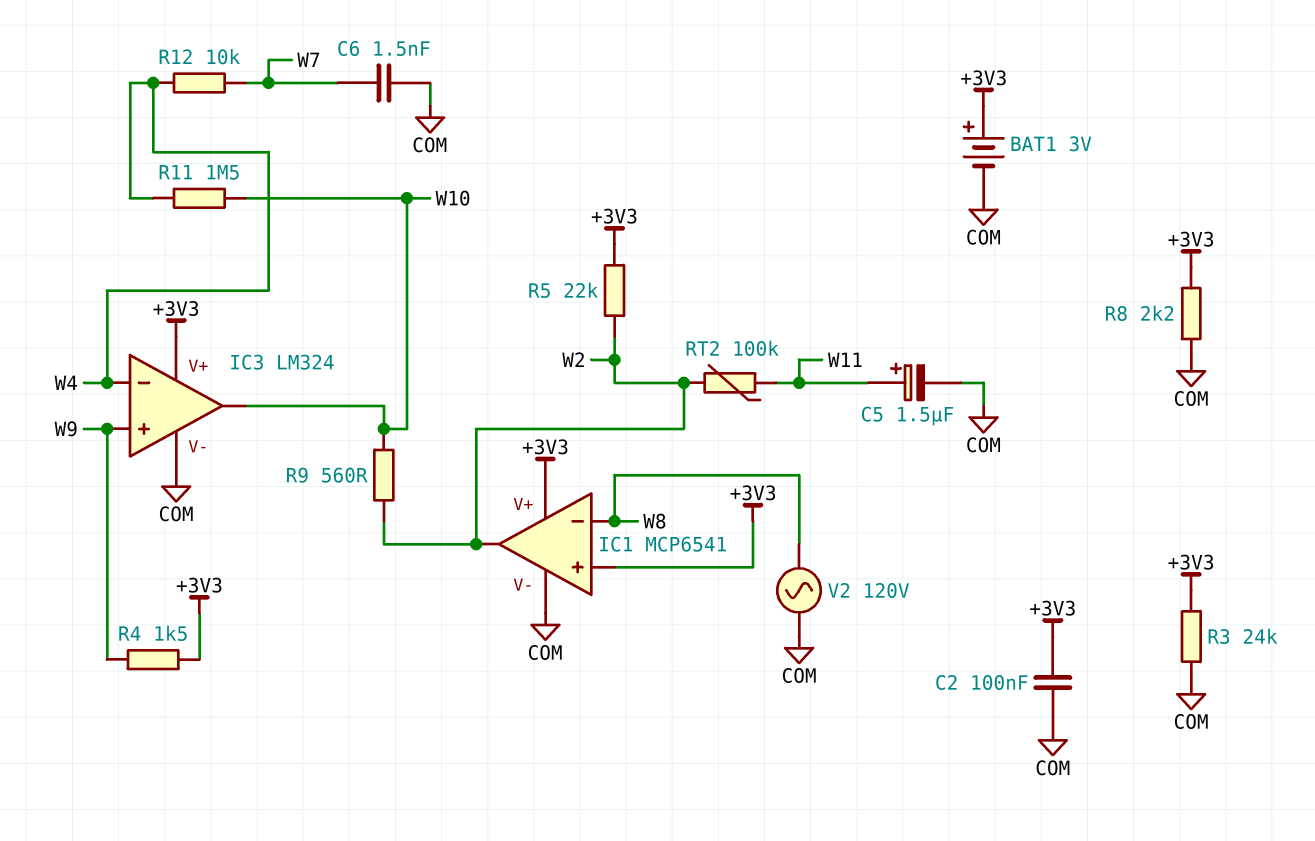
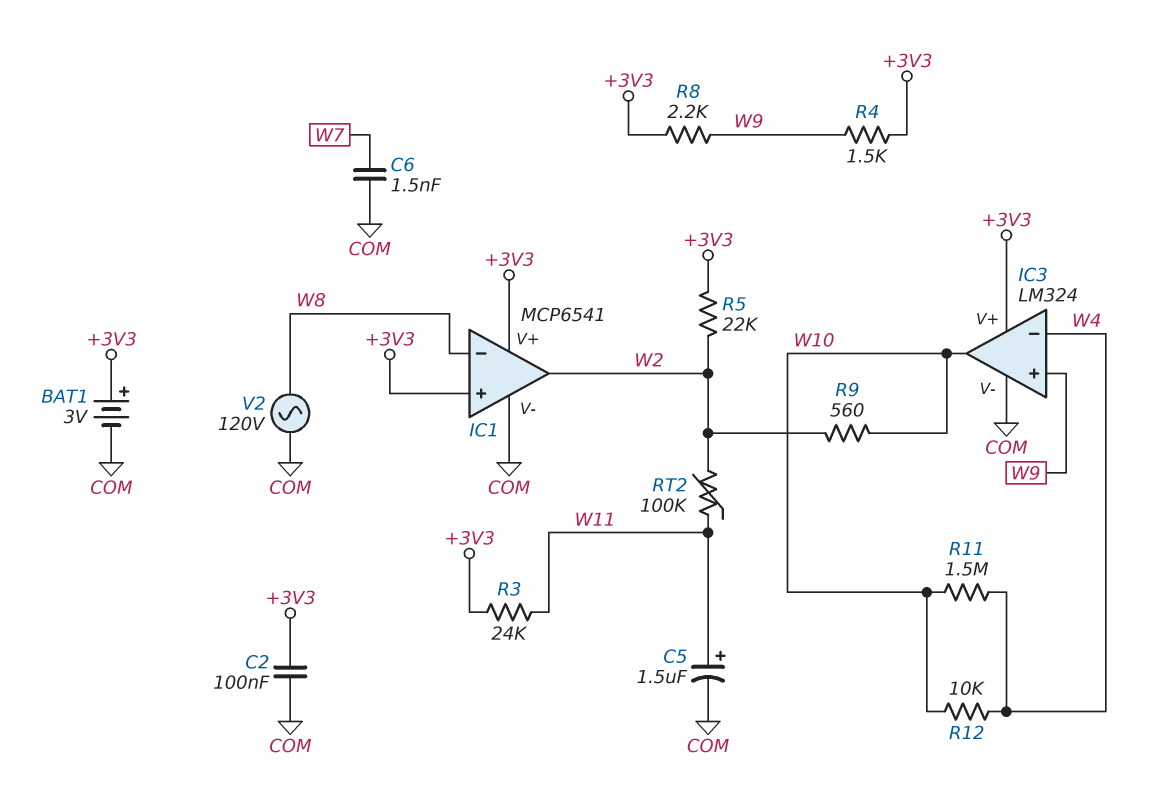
R3: 24k (+3V3, COM) -> 24k (+3V3, W11)
R8: 2.2k (+3V3, COM) -> 2.2k (+3V3, W9)
R12: 10k (W4, W7) -> 10k (W4, W10)

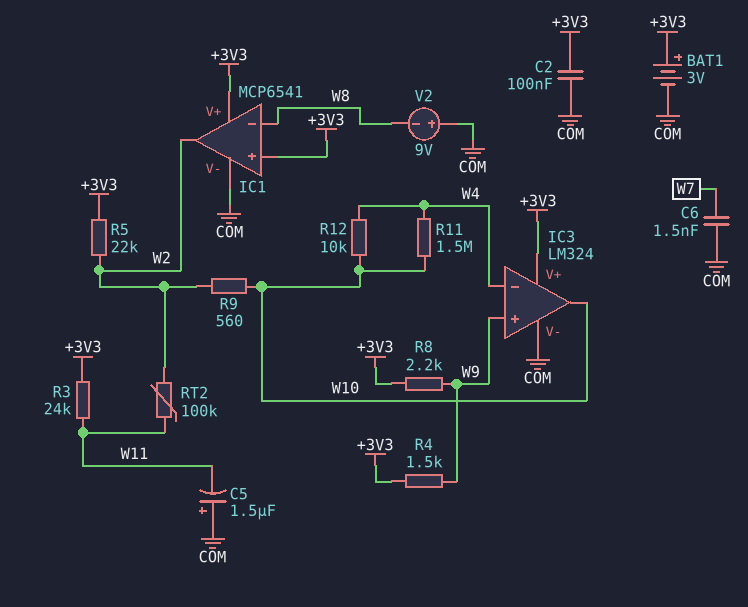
C5: 1.5uF (plus W11, minus COM) -> 1.5uF (plus COM, minus W11)
V2: AC 120V (COM, W8) -> 9V (plus COM, minus W8)

